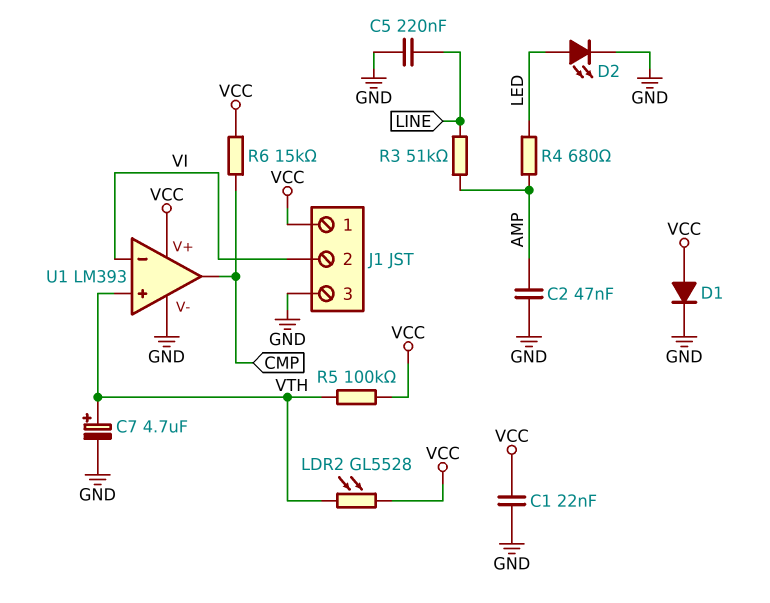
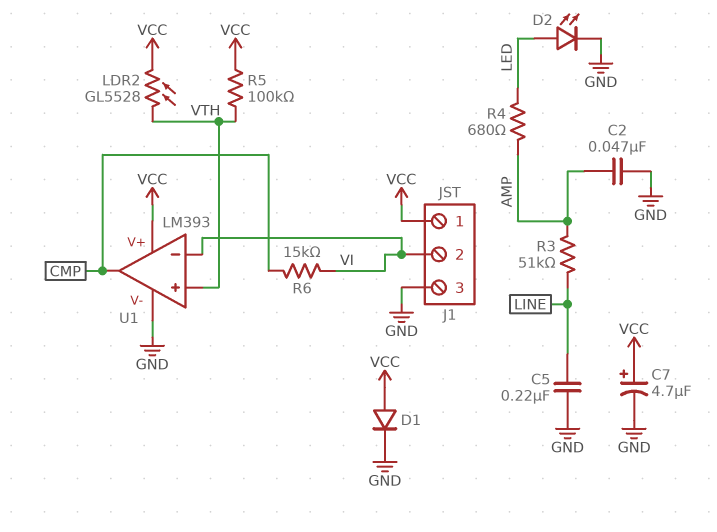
C1: 22nF (GND, VCC) -> none
C7: 4.7uF (plus VTH, minus GND) -> 4.7uF (plus VCC, minus GND)
R6: 15k (CMP, VCC) -> 15k (CMP, VI)

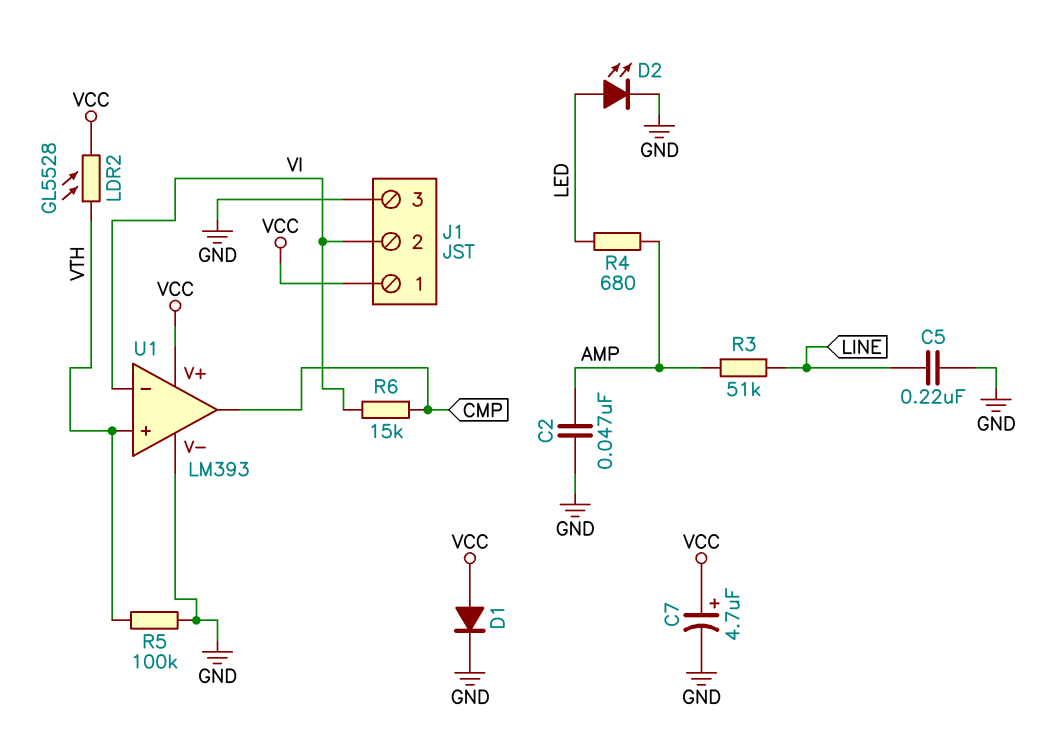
R5: 100k (VCC, VTH) -> 100k (GND, VTH)

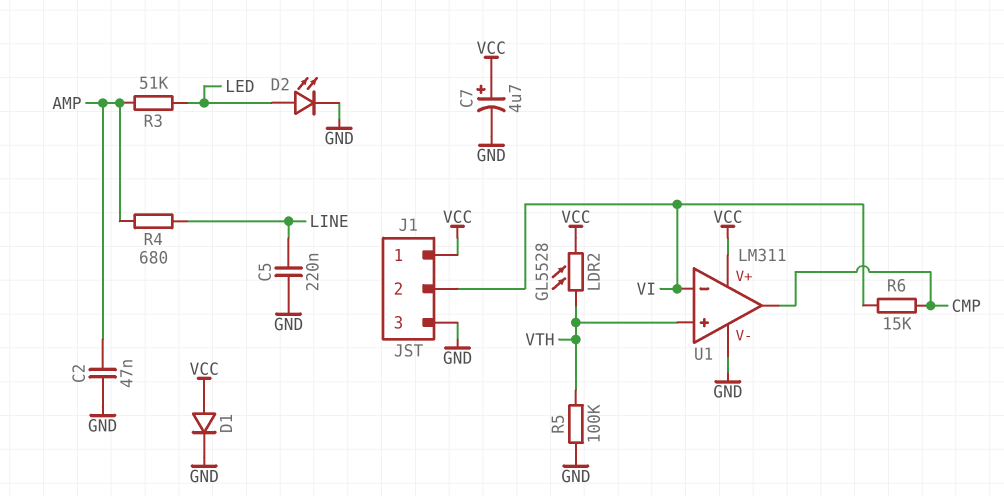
R3: 51k (AMP, LINE) -> 51k (AMP, LED)
R4: 680 (AMP, LED) -> 680 (AMP, LINE)
U1: LM393 -> LM311

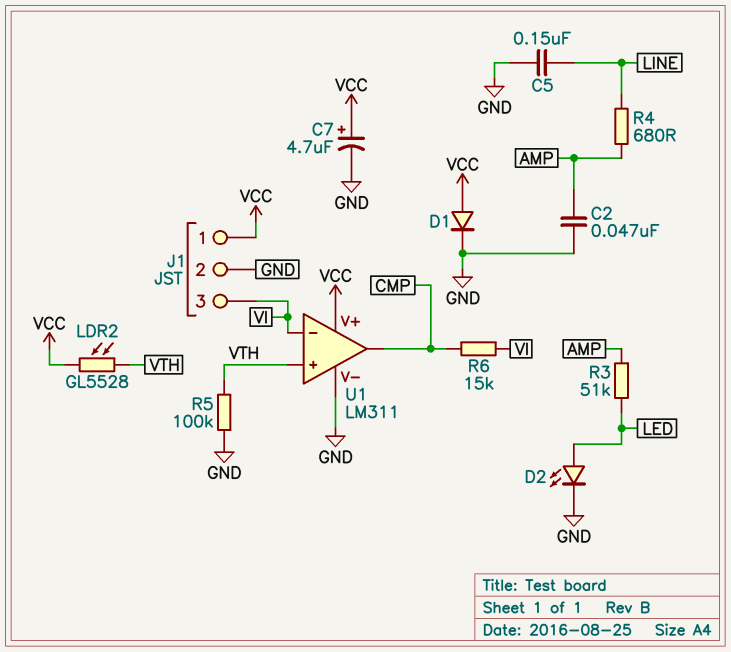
C5: 220nF (GND, LINE) -> 150nF (GND, LINE)
J1 pin 2: VI -> GND
J1 pin 3: GND -> VI

